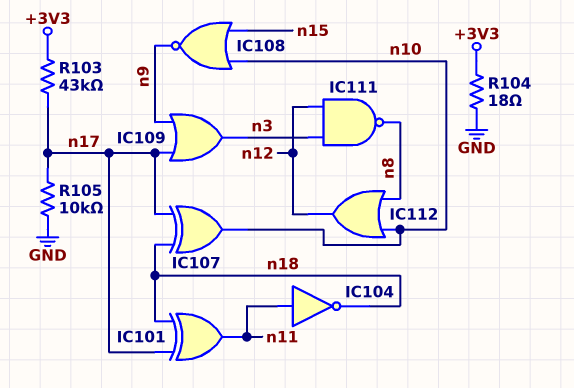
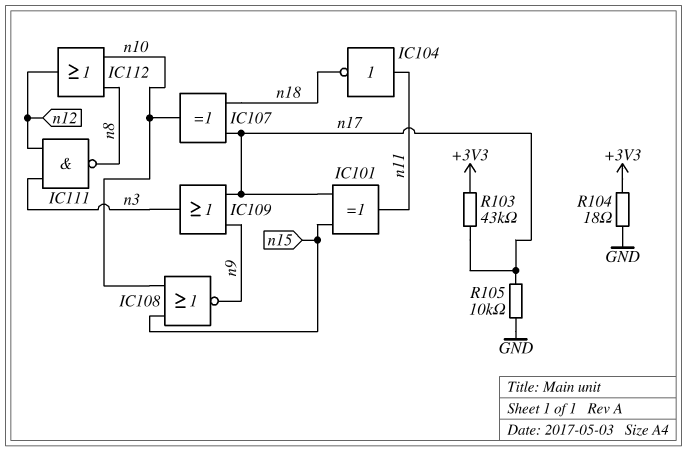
IC101: XOR (in n17, in n18, out n11) -> XOR (in n15, in n17, out n11)

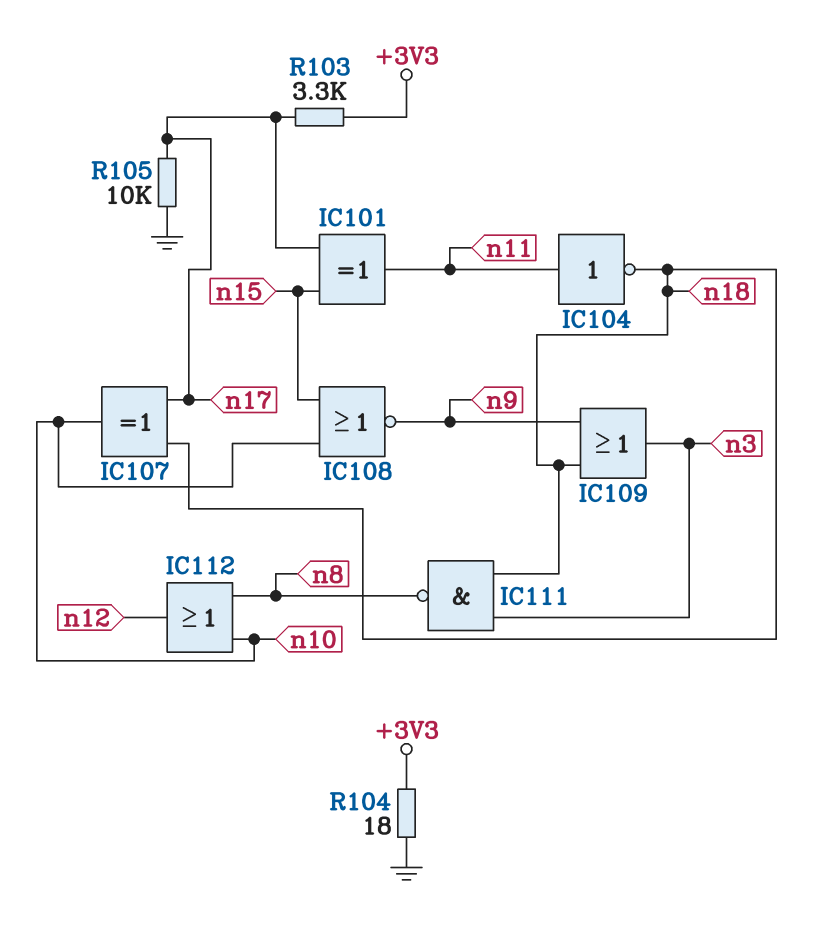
IC109: OR (in n9, in n17, out n3) -> OR (in n9, in n18, out n3)
IC111: NAND (in n3, in n12, out n8) -> NAND (in n3, in n18, out n8)
R103: 43k (+3V3, n17) -> 3.3k (+3V3, n17)

